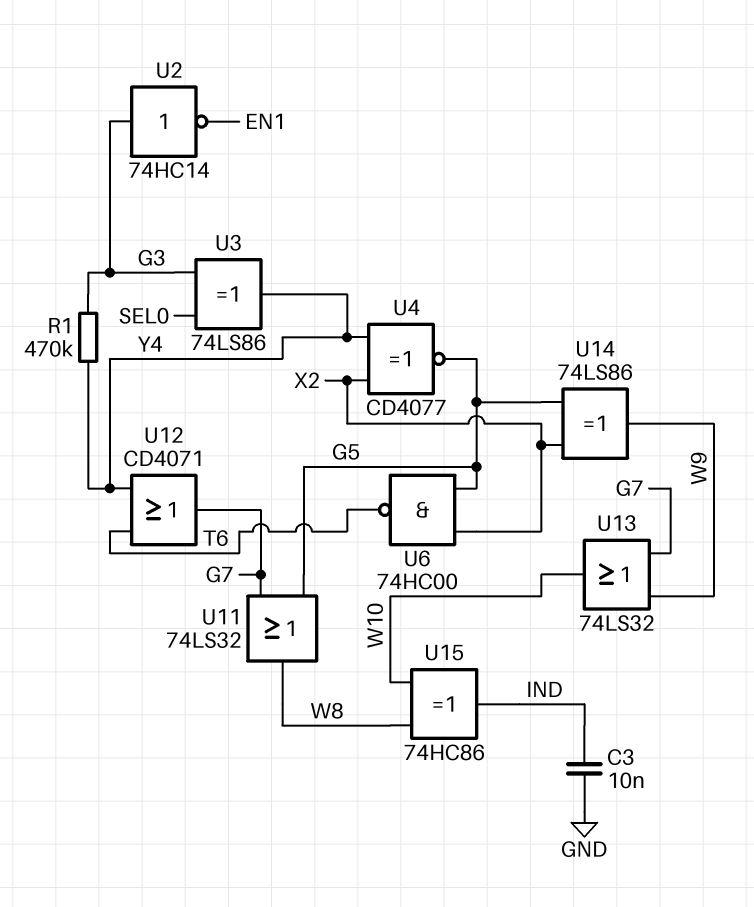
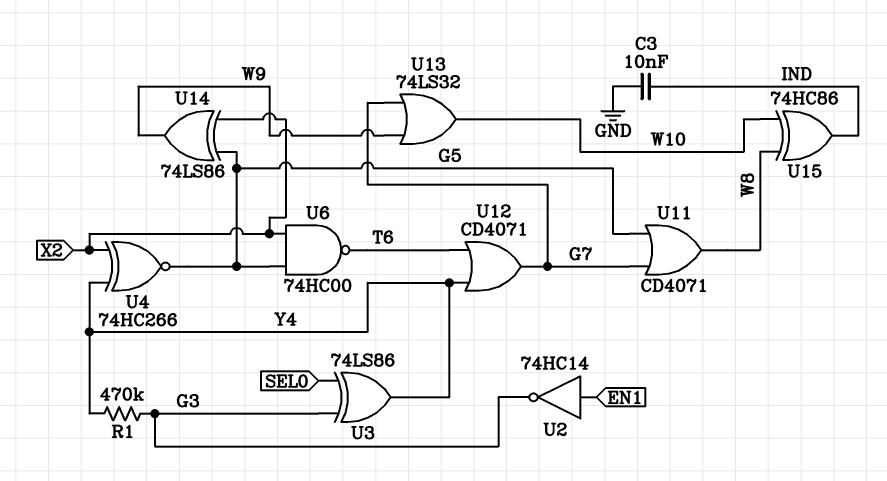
U2: NOT 74HC14 (in G3, out EN1) -> NOT 74HC14 (in EN1, out G3)
U4: XNOR CD4077 (in X2, in Y4, out G5) -> XNOR 74HC266 (in X2, in Y4, out G5)
U11: OR 74LS32 (in G5, in G7, out W8) -> OR CD4071 (in G5, in G7, out W8)

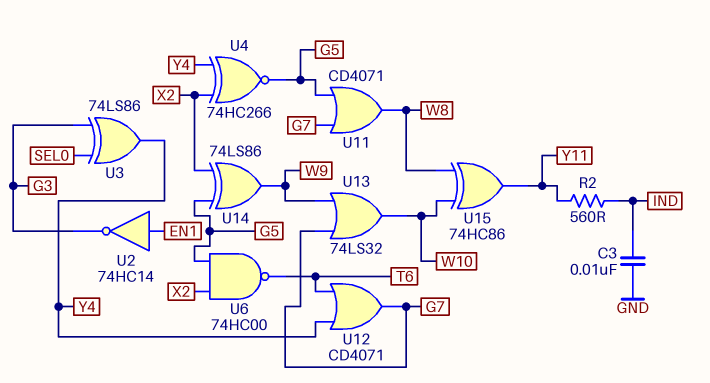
R1: 470k (G3, Y4) -> none
R2: none -> 560 (IND, Y11)
U15: XOR 74HC86 (in W8, in W10, out IND) -> XOR 74HC86 (in W8, in W10, out Y11)

